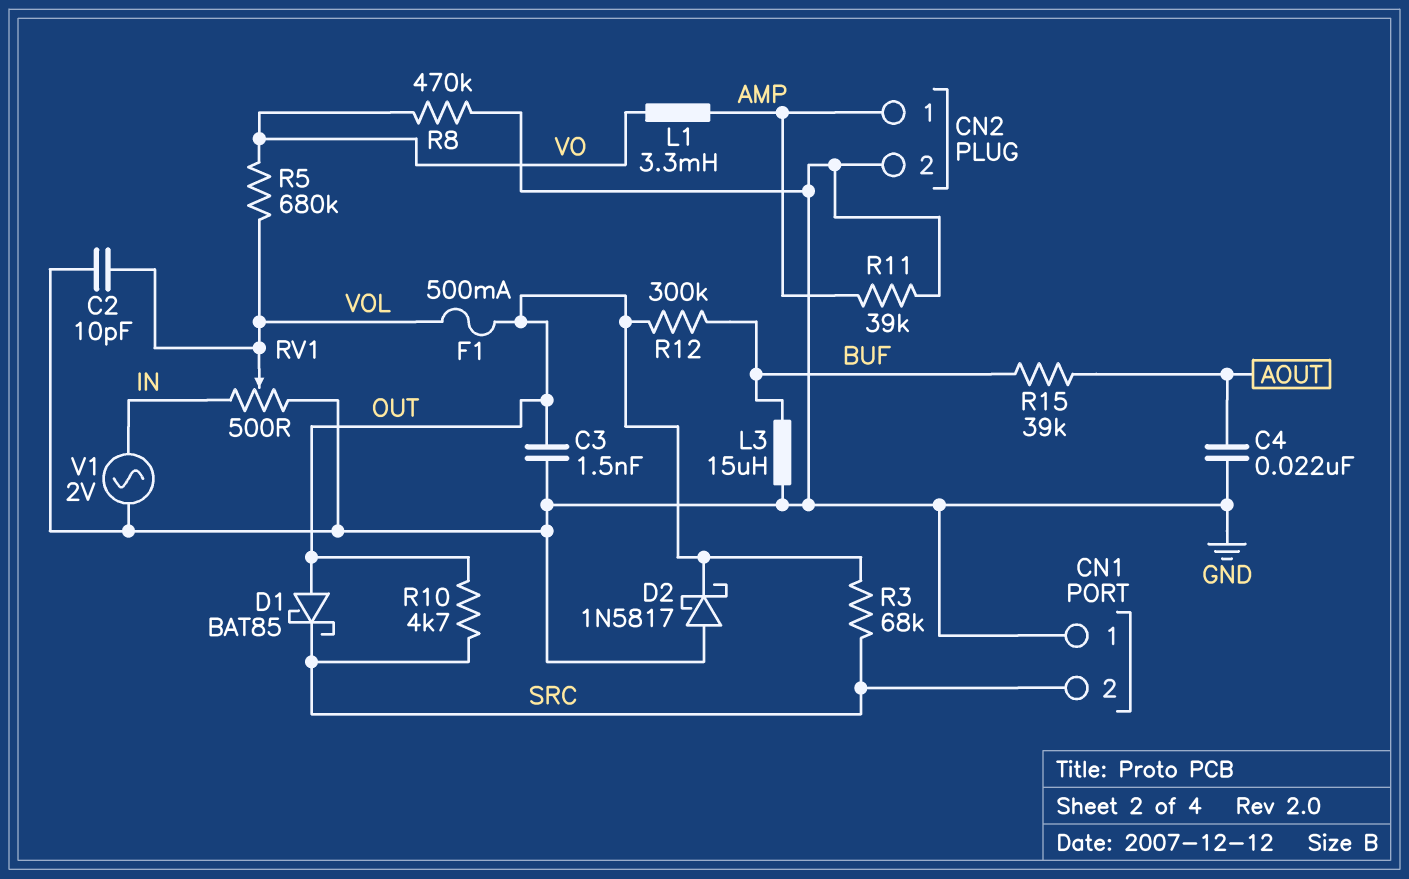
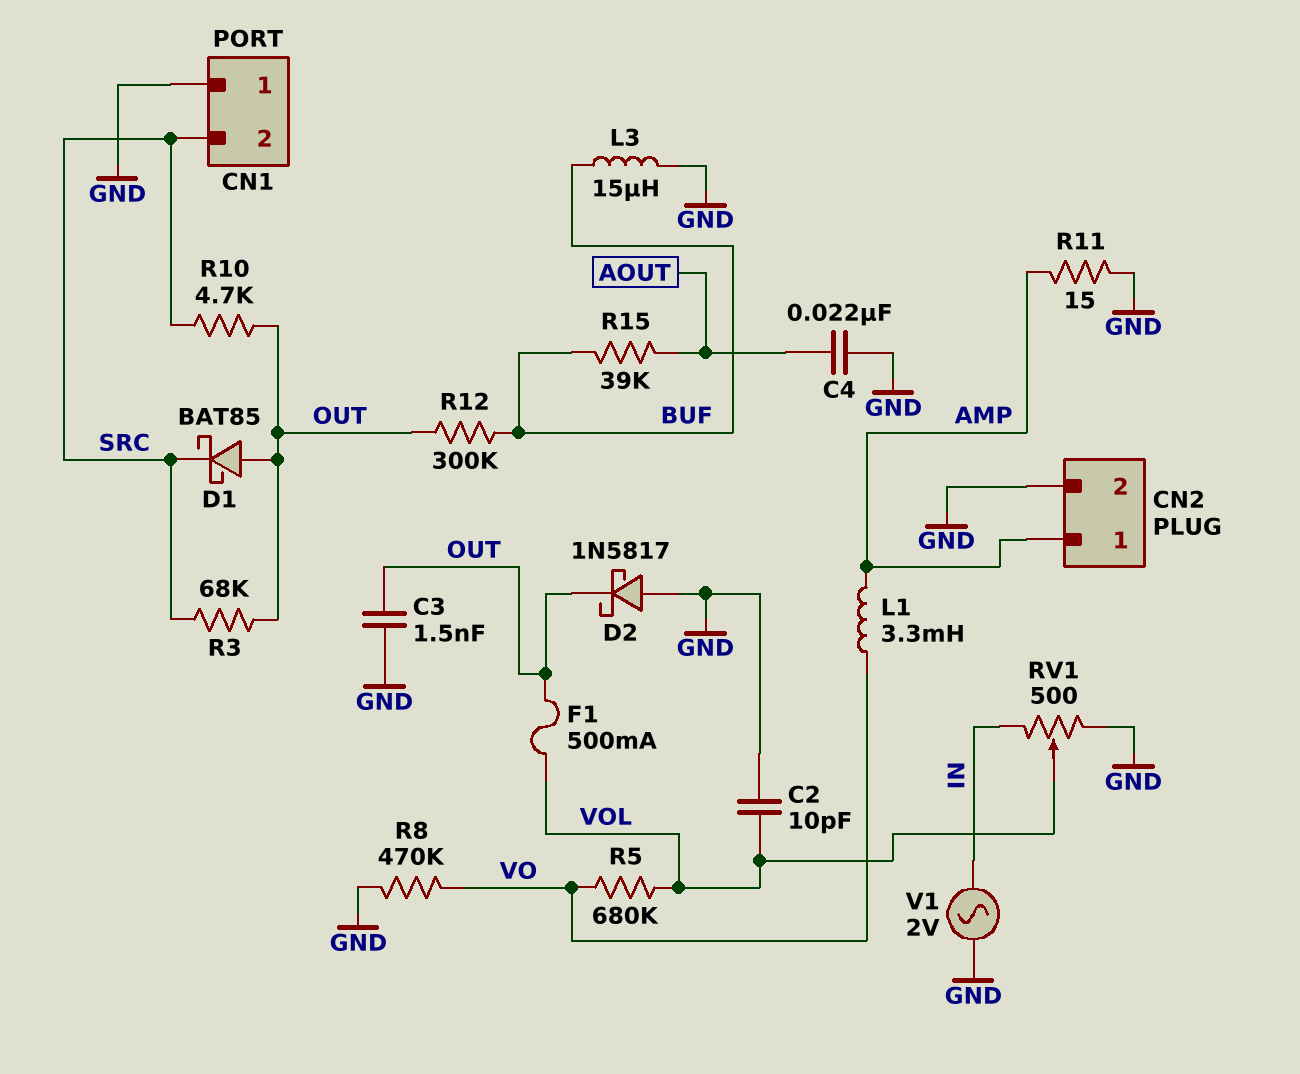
R11: 39k (AMP, GND) -> 15 (AMP, GND)

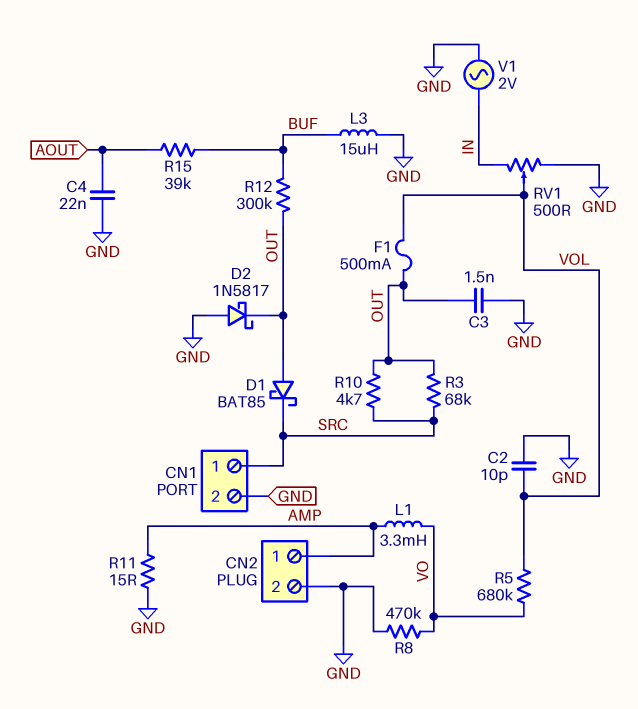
CN1 pin 1: GND -> SRC
CN1 pin 2: SRC -> GND

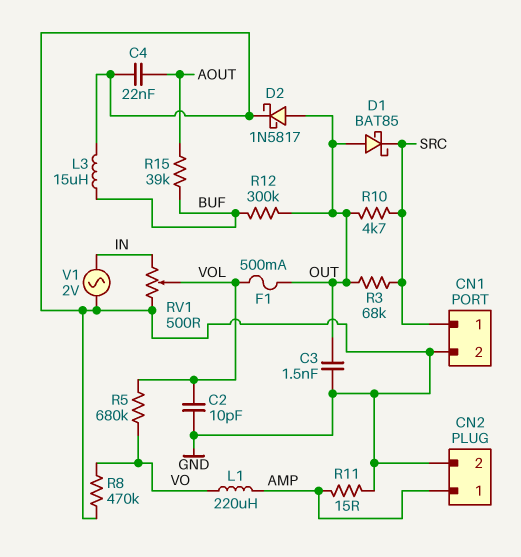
D2: schottky 1N5817 (A GND, K OUT) -> schottky 1N5817 (A OUT, K GND)
L1: 3.3mH (AMP, VO) -> 220uH (AMP, VO)

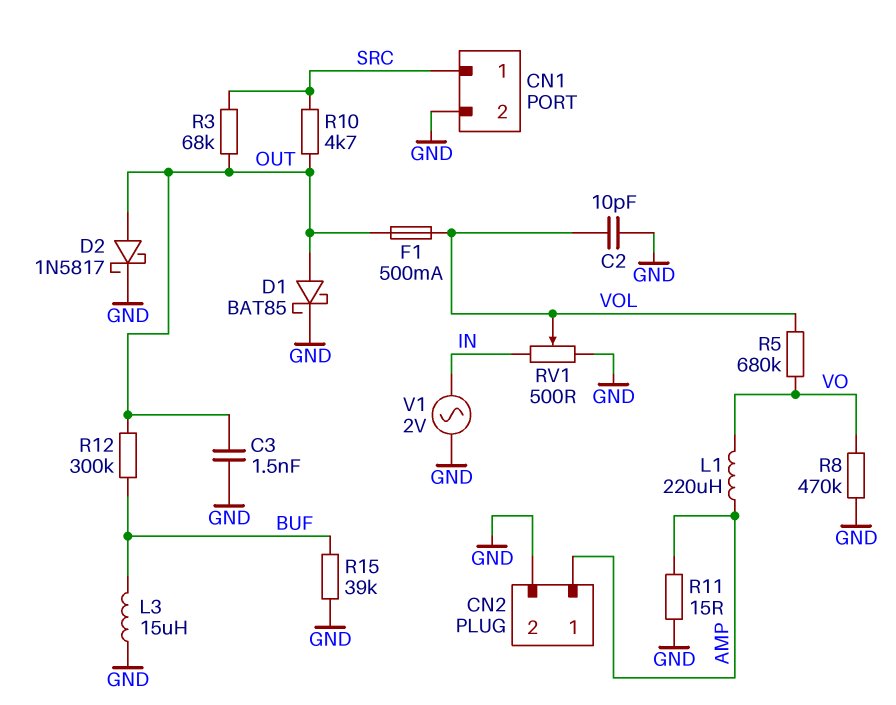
C4: 22nF (AOUT, GND) -> none
D1: schottky BAT85 (A OUT, K SRC) -> schottky BAT85 (A OUT, K GND)
R15: 39k (AOUT, BUF) -> 39k (BUF, GND)

